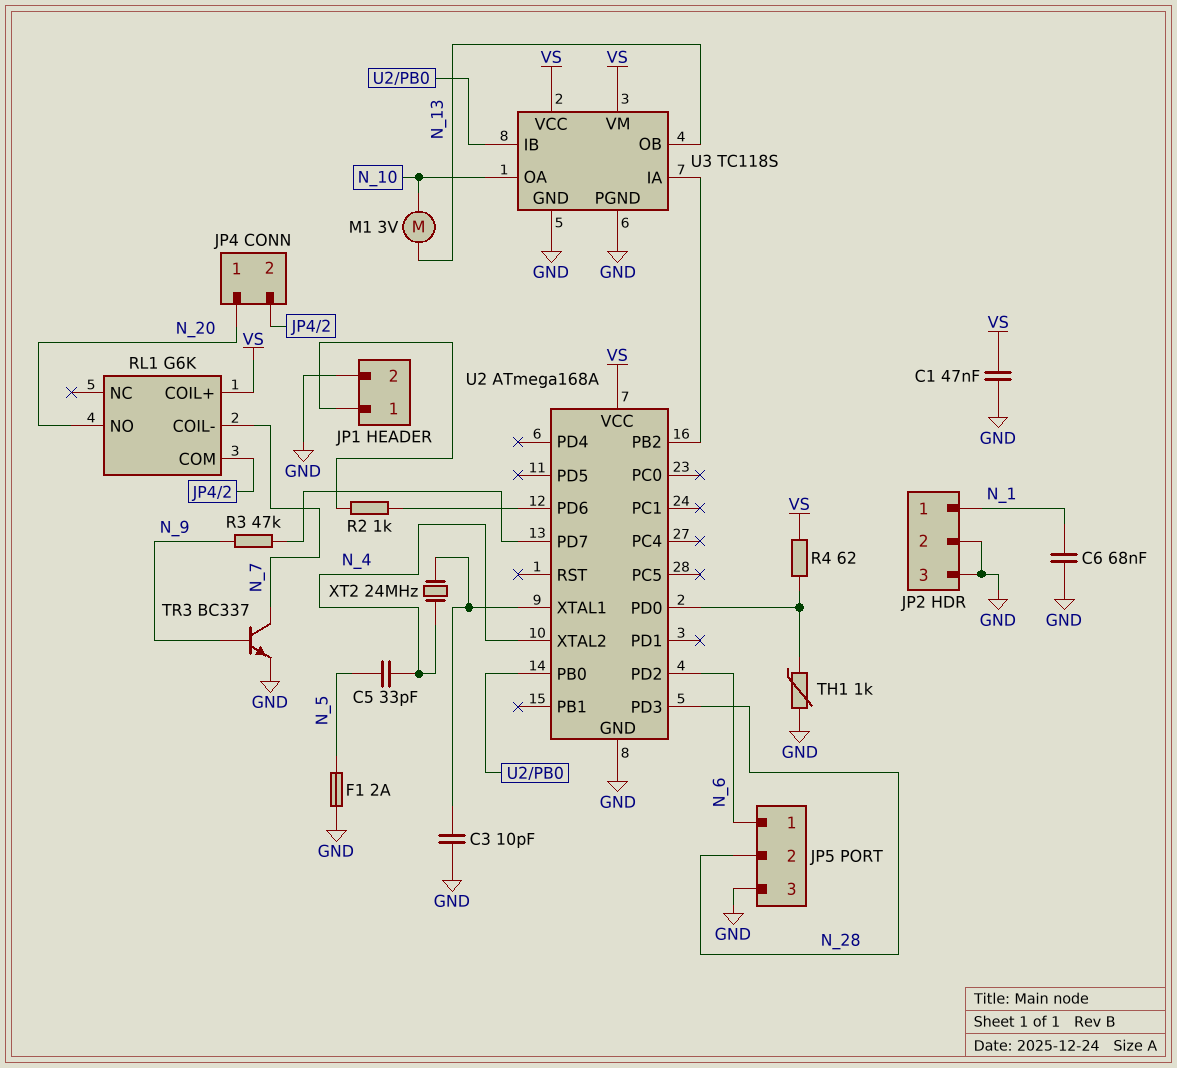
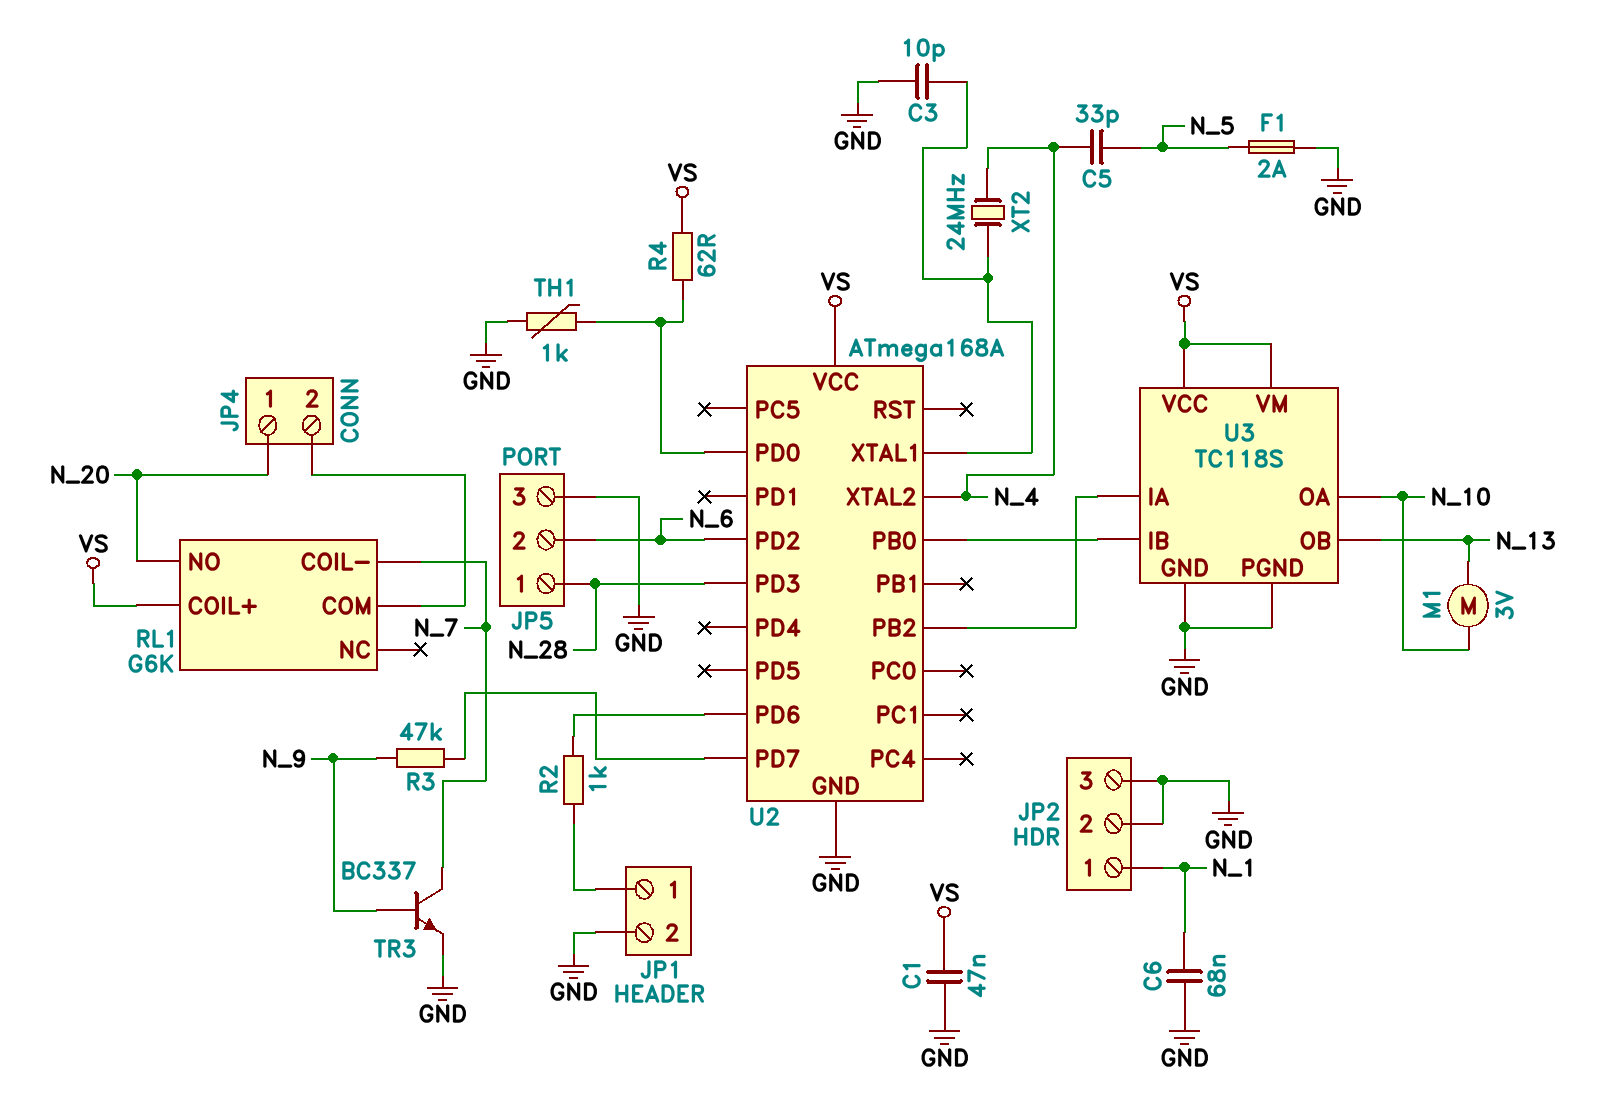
JP5 pin 1: N_6 -> N_28
JP5 pin 2: N_28 -> N_6

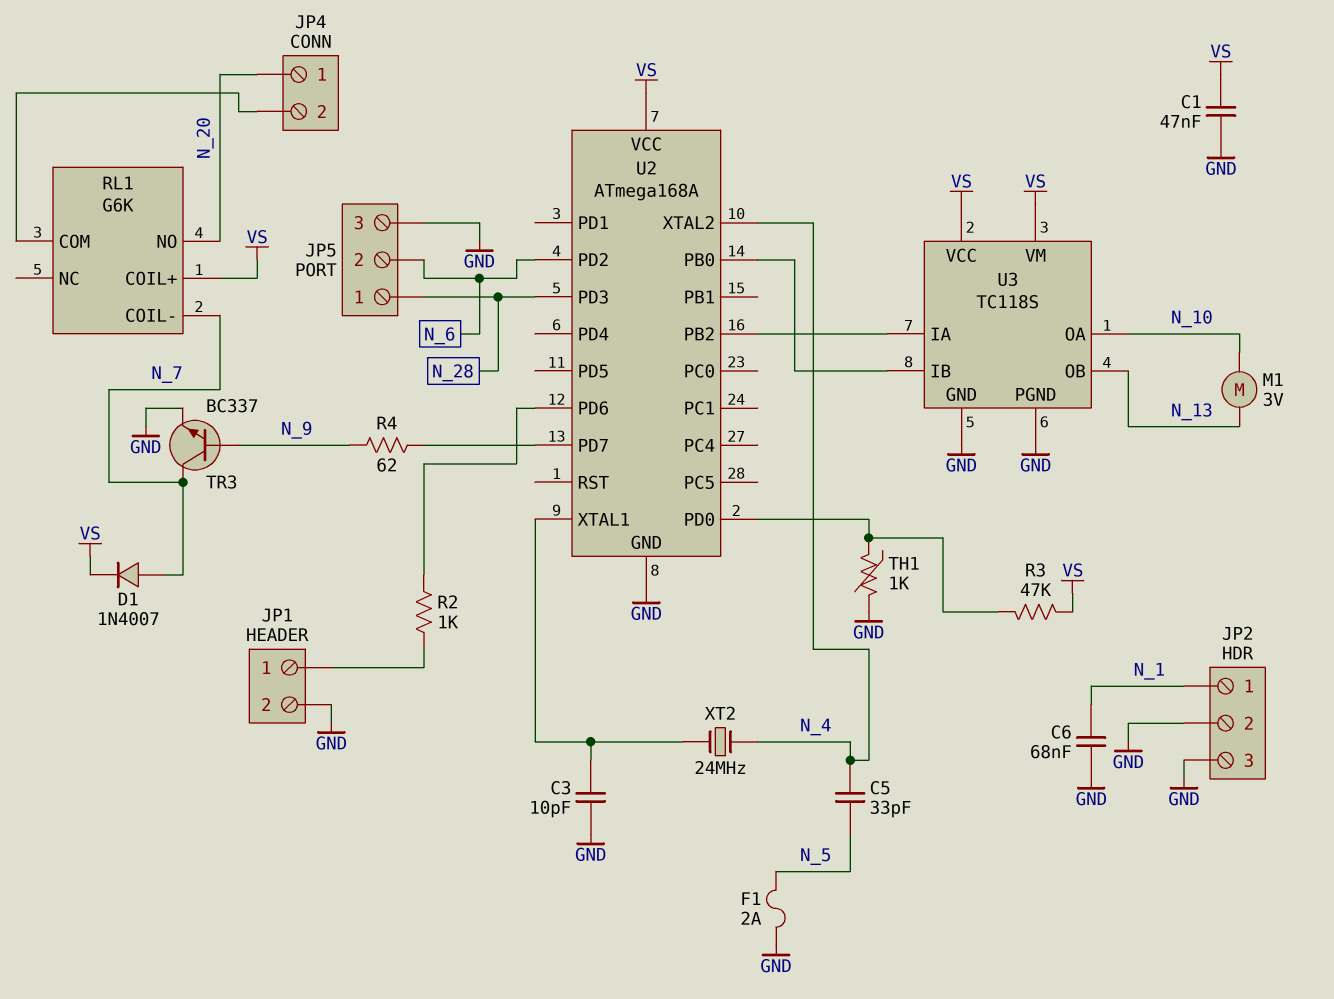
D1: none -> diode 1N4007 (A N_7, K VS)
R3: 47k (N_9, U2/PD7) -> 47k (U2/PD0, VS)
R4: 62 (U2/PD0, VS) -> 62 (N_9, U2/PD7)

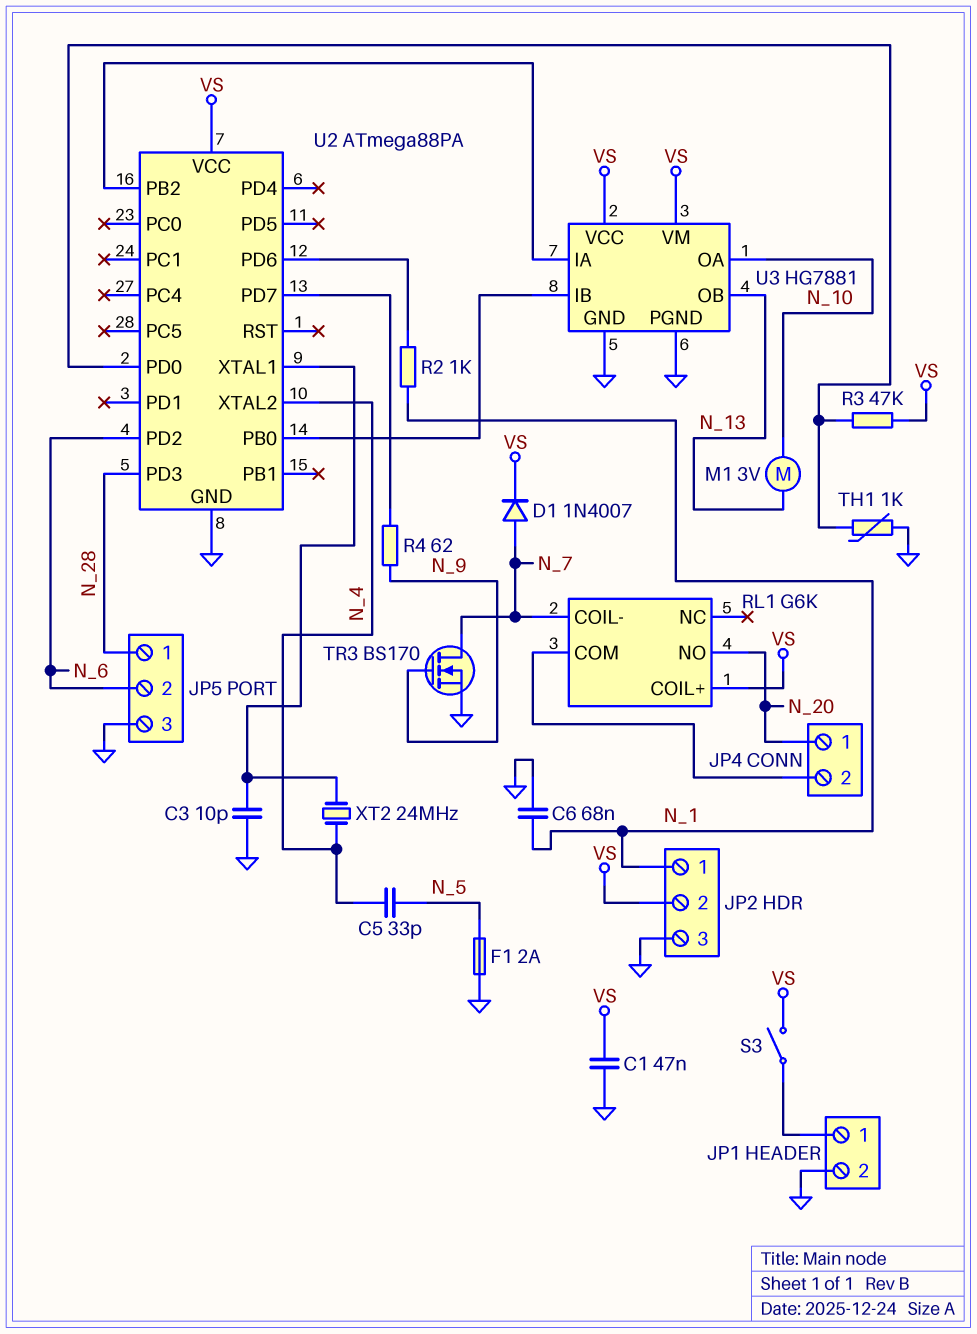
JP2 pin 2: GND -> VS
R2: 1k (JP1/1, U2/PD6) -> 1k (N_1, U2/PD6)
S3: none -> switch (JP1/1, VS)
TR3: NPN BC337 (B N_9, C N_7, E GND) -> NMOS BS170 (G N_9, D N_7, S GND)
U2: ATmega168A -> ATmega88PA
U3: TC118S -> HG7881

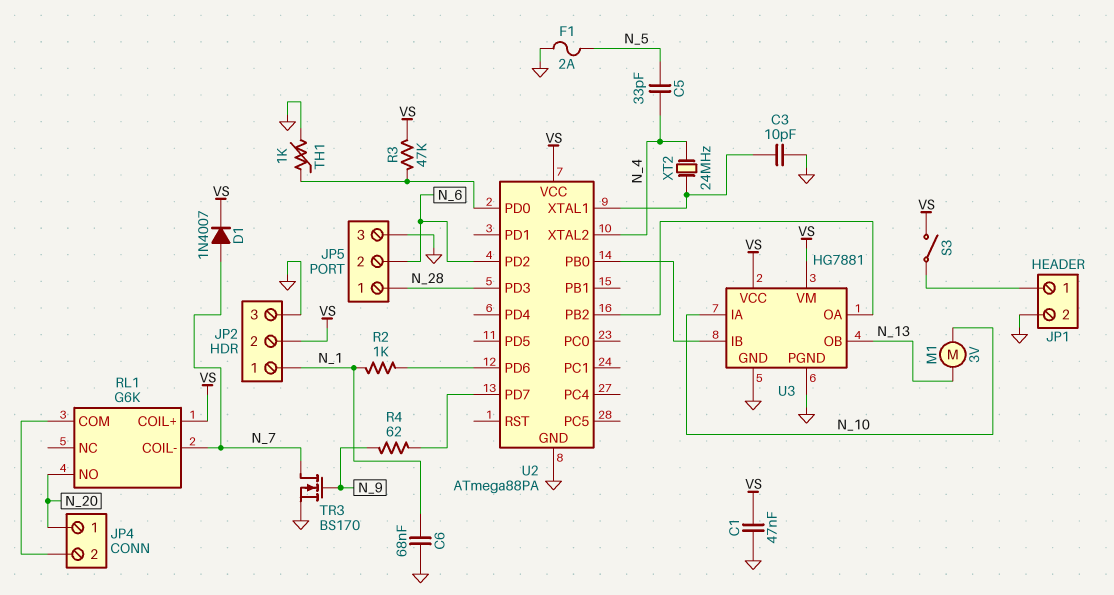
U3 pin IA: U2/PB2 -> N_10
U3 pin OA: N_10 -> U2/PB2

